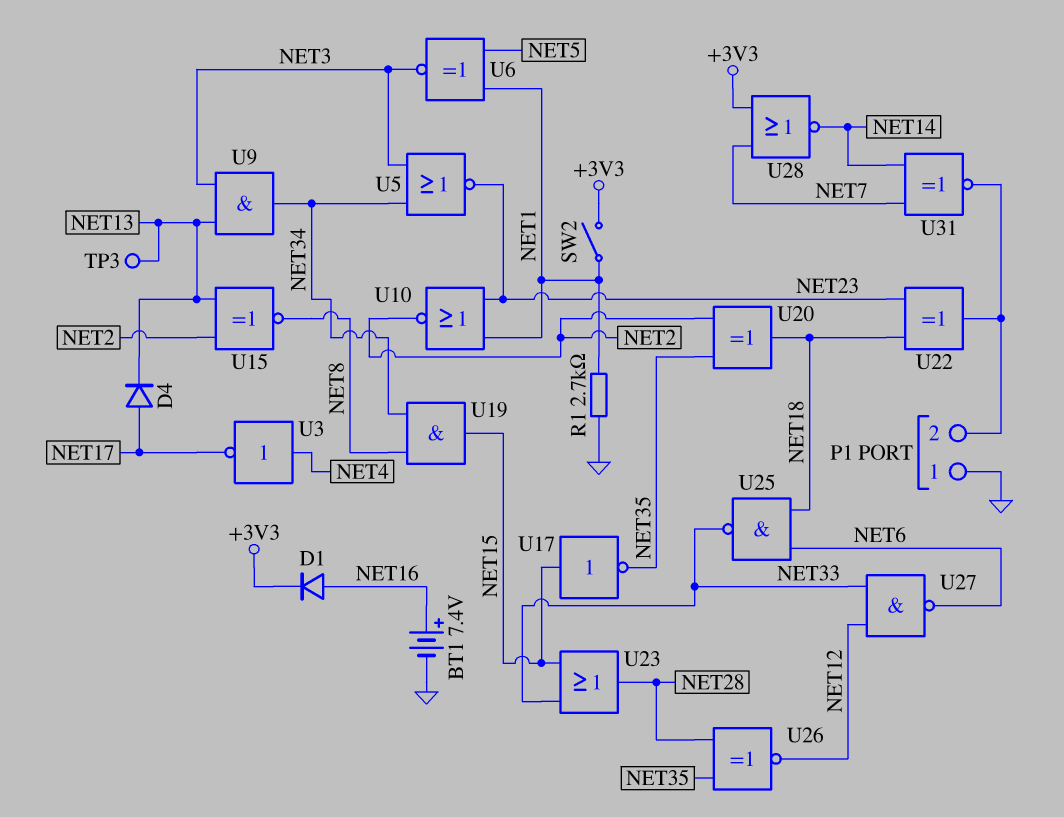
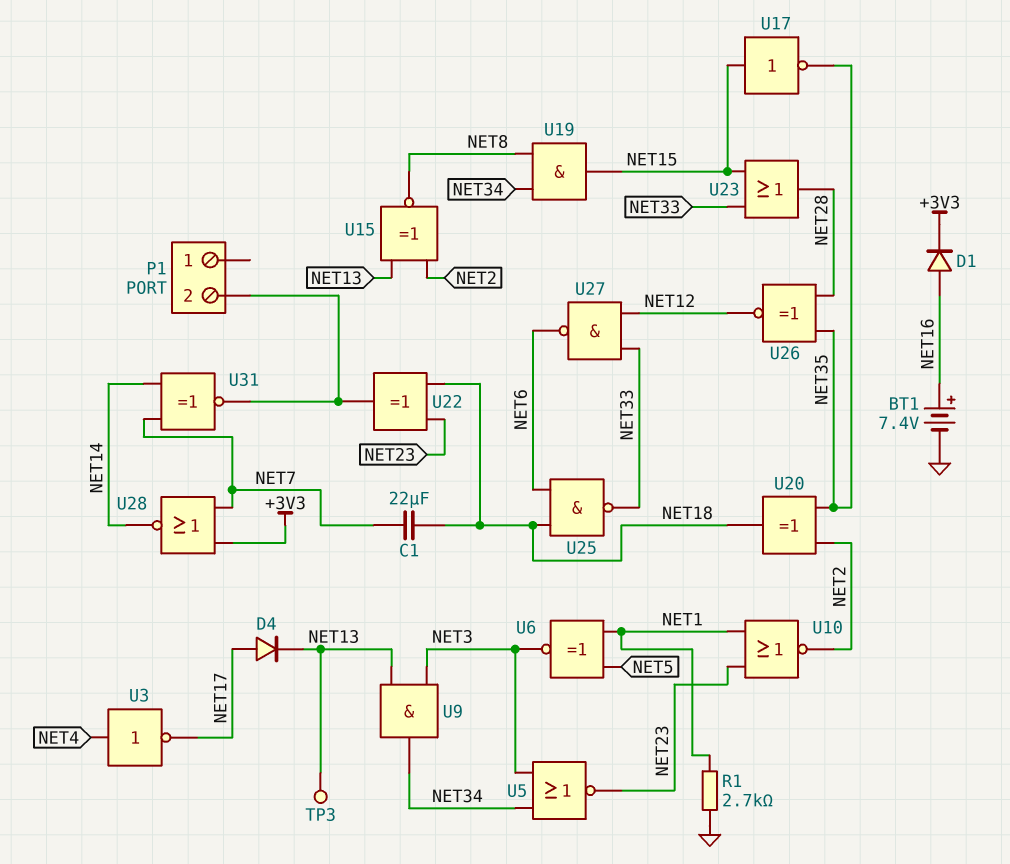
C1: none -> 22uF (NET7, NET18)
P1 pin 1: GND -> none
SW2: switch (+3V3, NET1) -> none

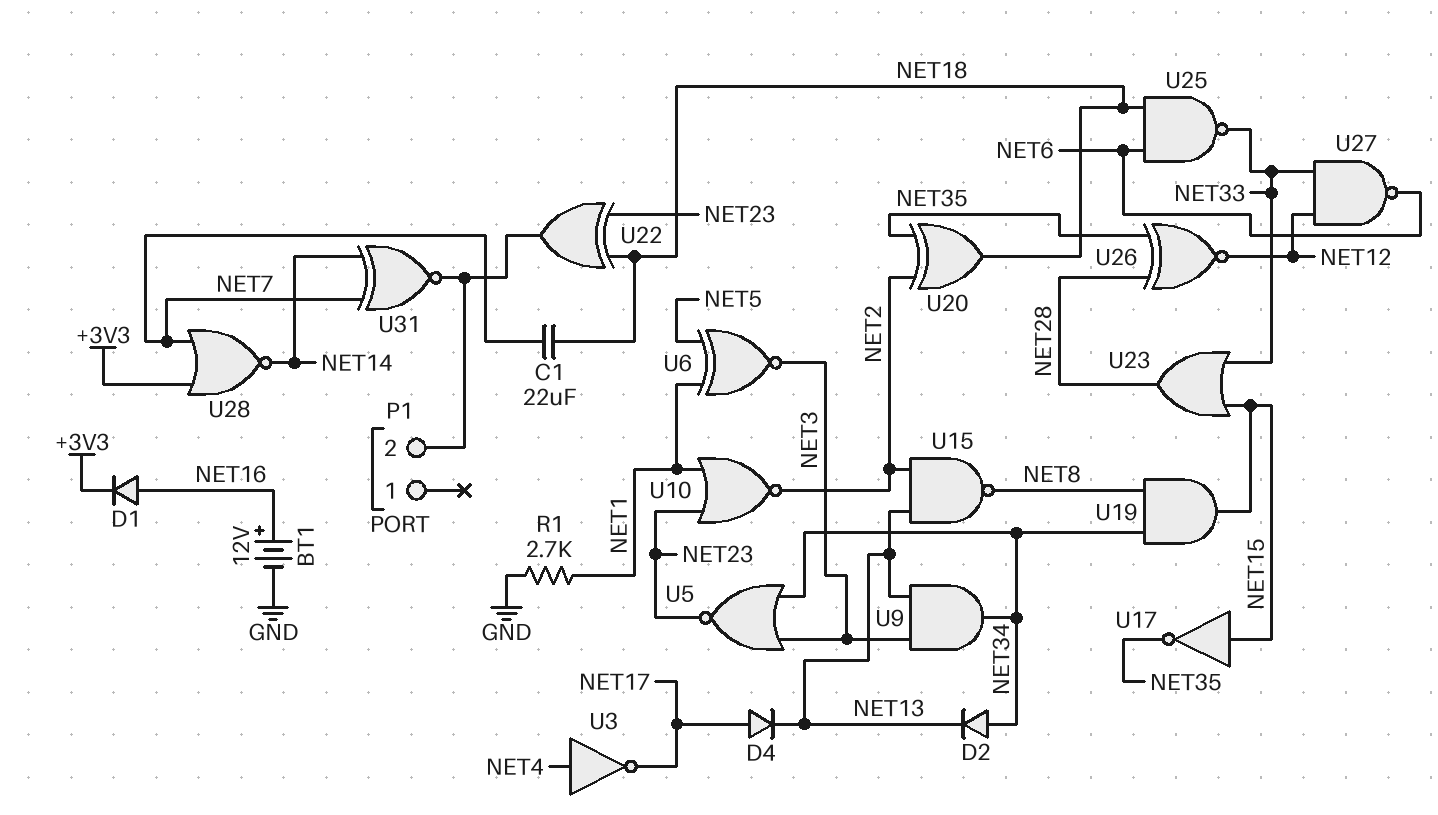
BT1: 7.4V (plus NET16, minus GND) -> 12V (plus NET16, minus GND)
D2: none -> diode (A NET34, K NET13)
TP3: test point (NET13) -> none
U15: XNOR (in NET2, in NET13, out NET8) -> NAND (in NET2, in NET13, out NET8)

